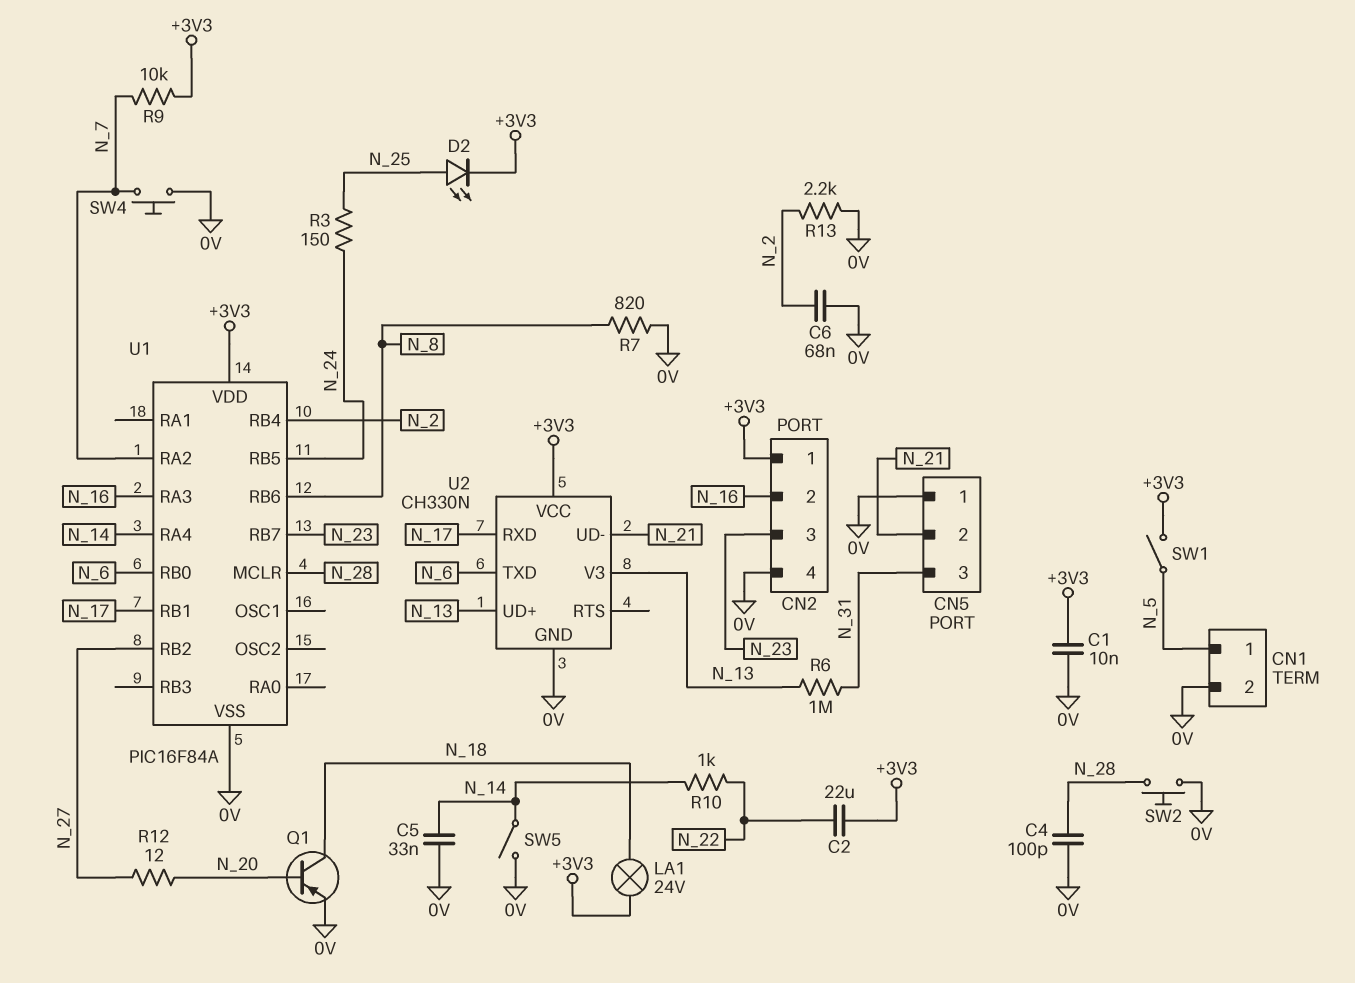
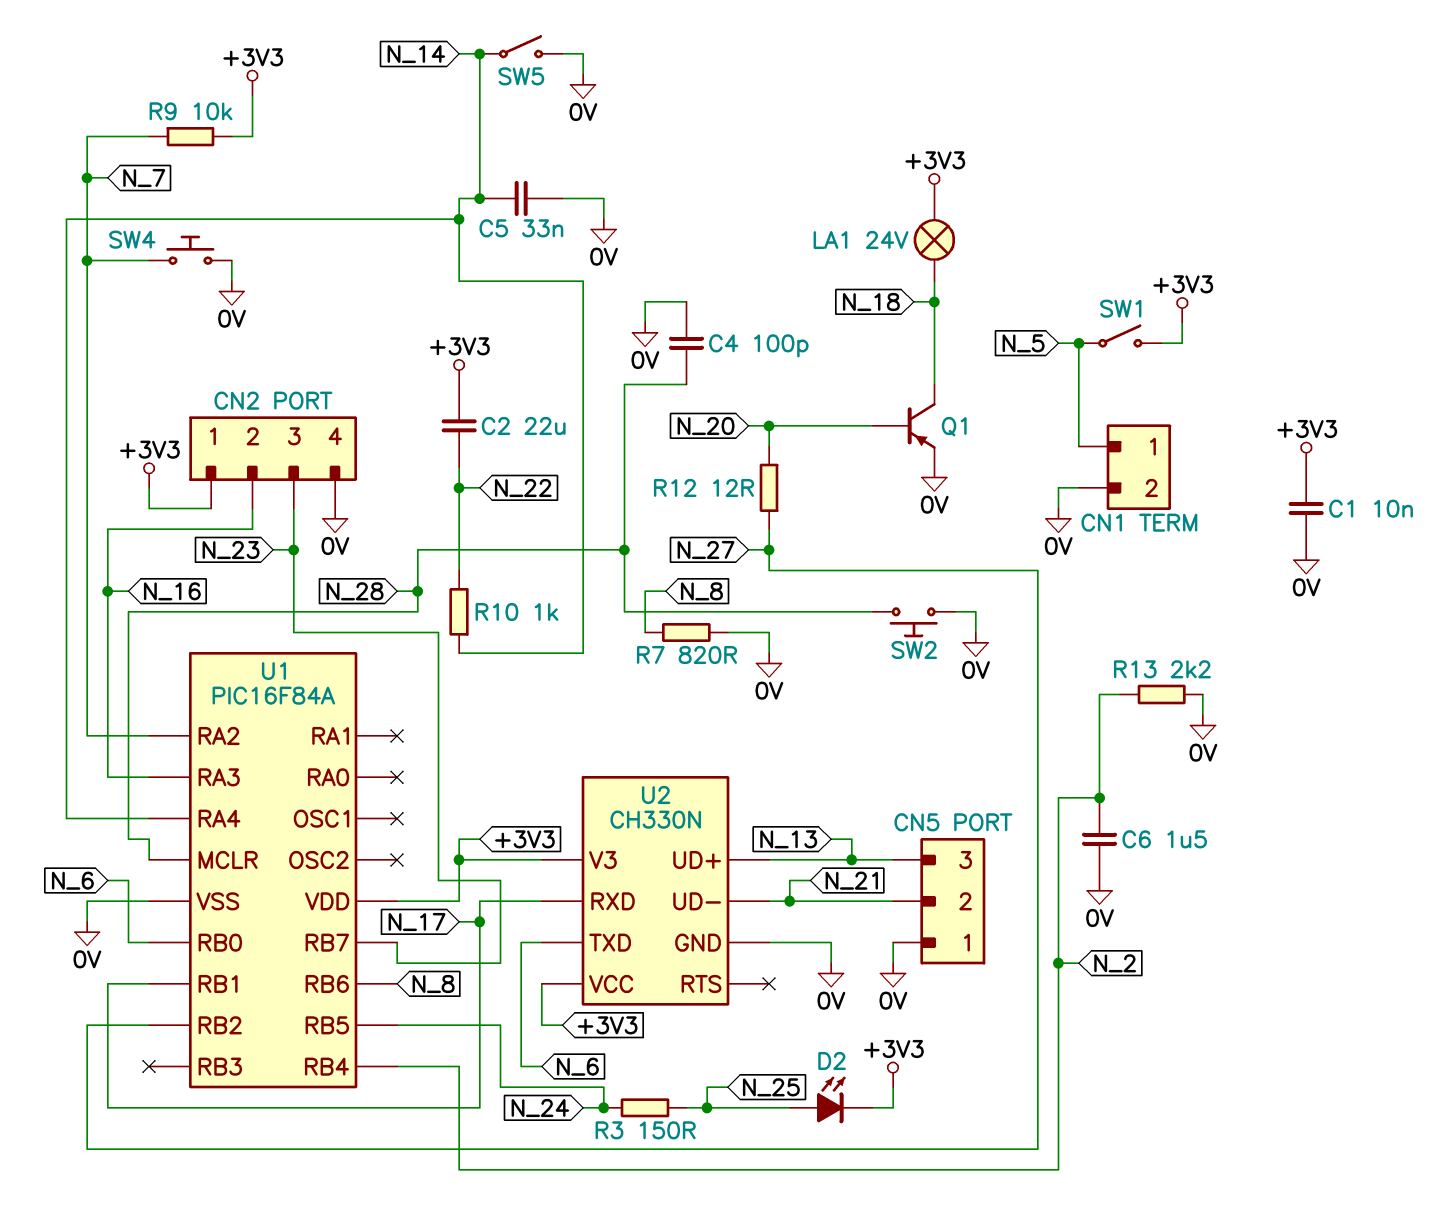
C6: 68nF (0V, N_2) -> 1.5uF (0V, N_2)
CN5 pin 3: N_31 -> N_13
R6: 1M (N_13, N_31) -> none
U2 pin V3: N_13 -> +3V3

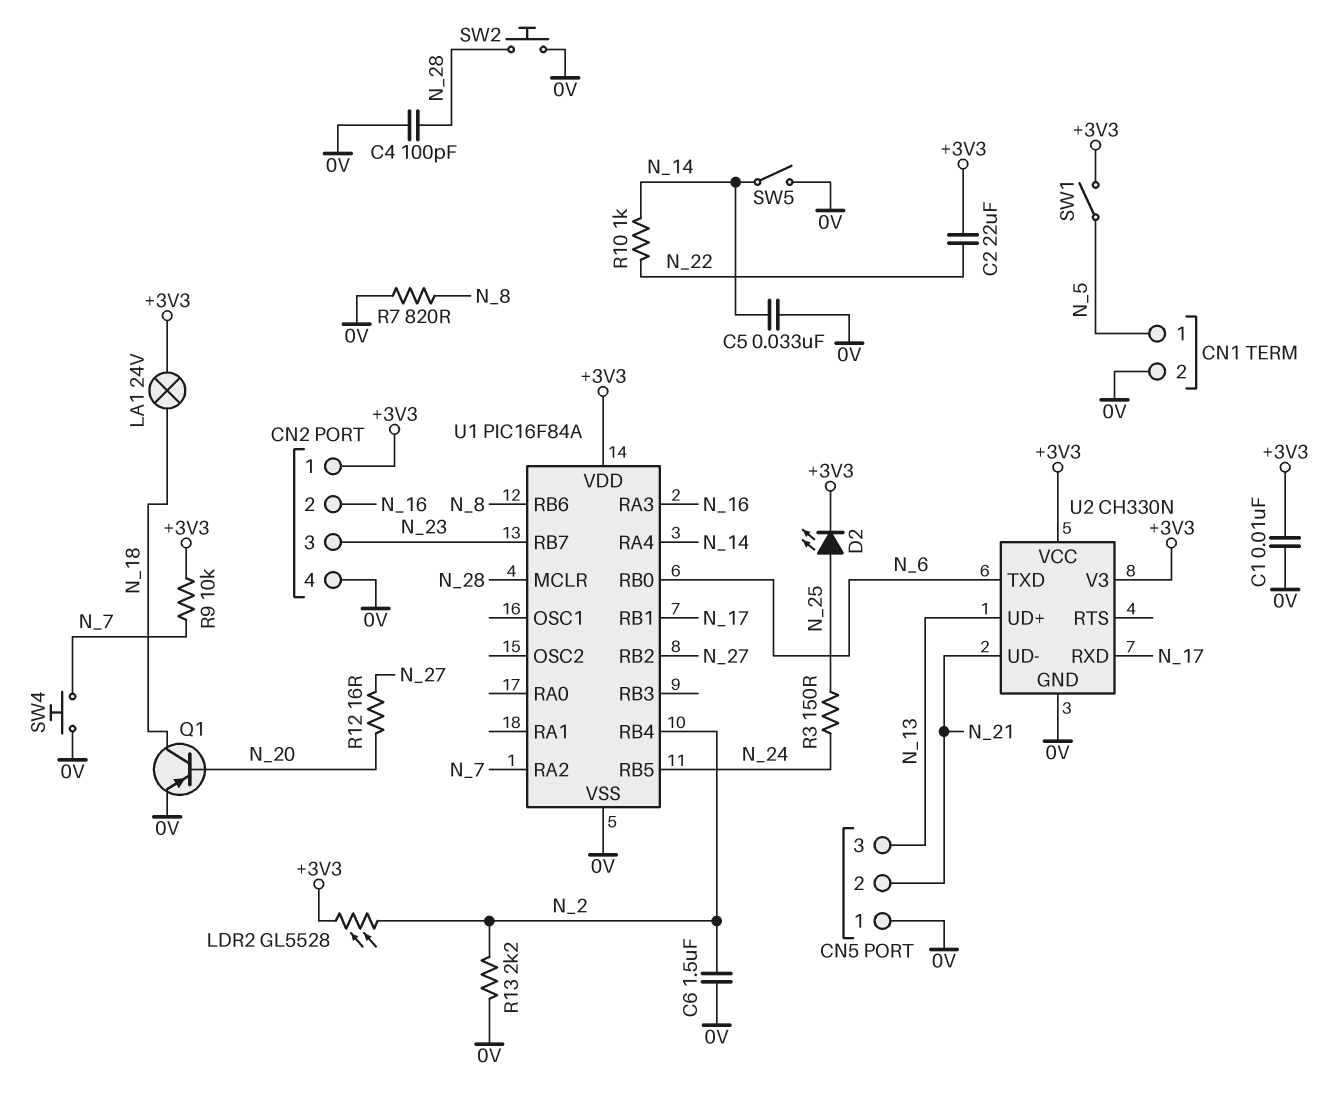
LDR2: none -> GL5528 (+3V3, N_2)
R12: 12 (N_20, N_27) -> 16 (N_20, N_27)

